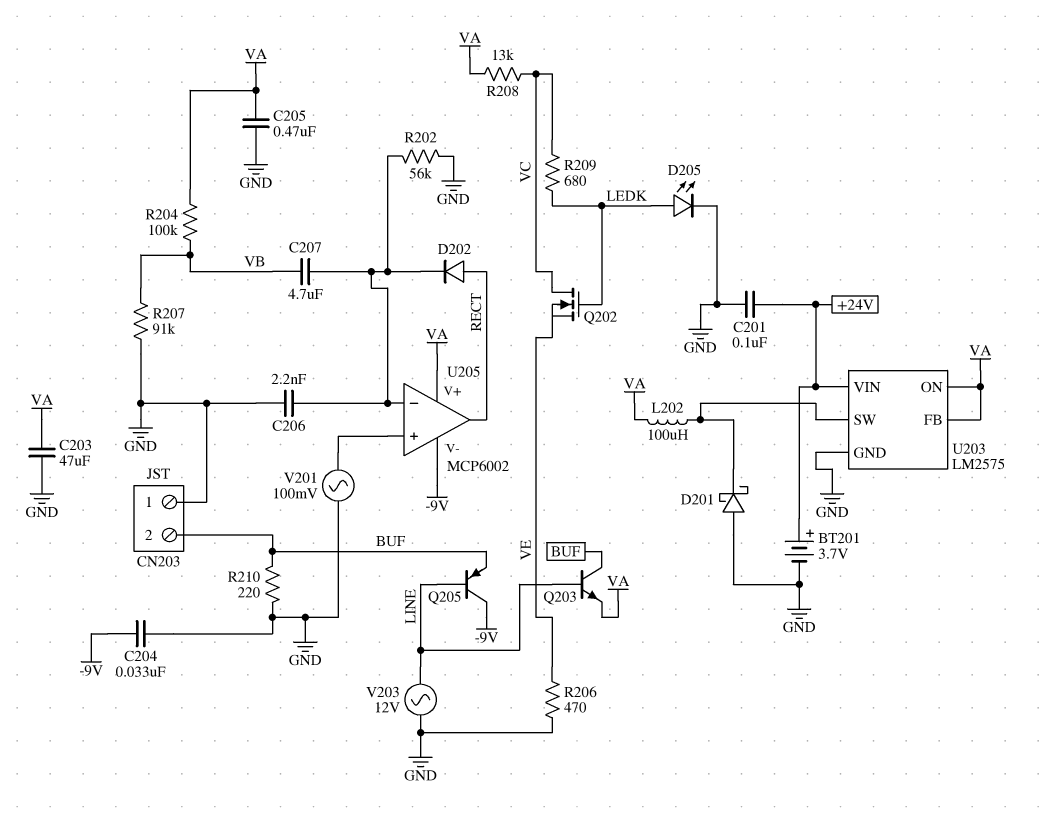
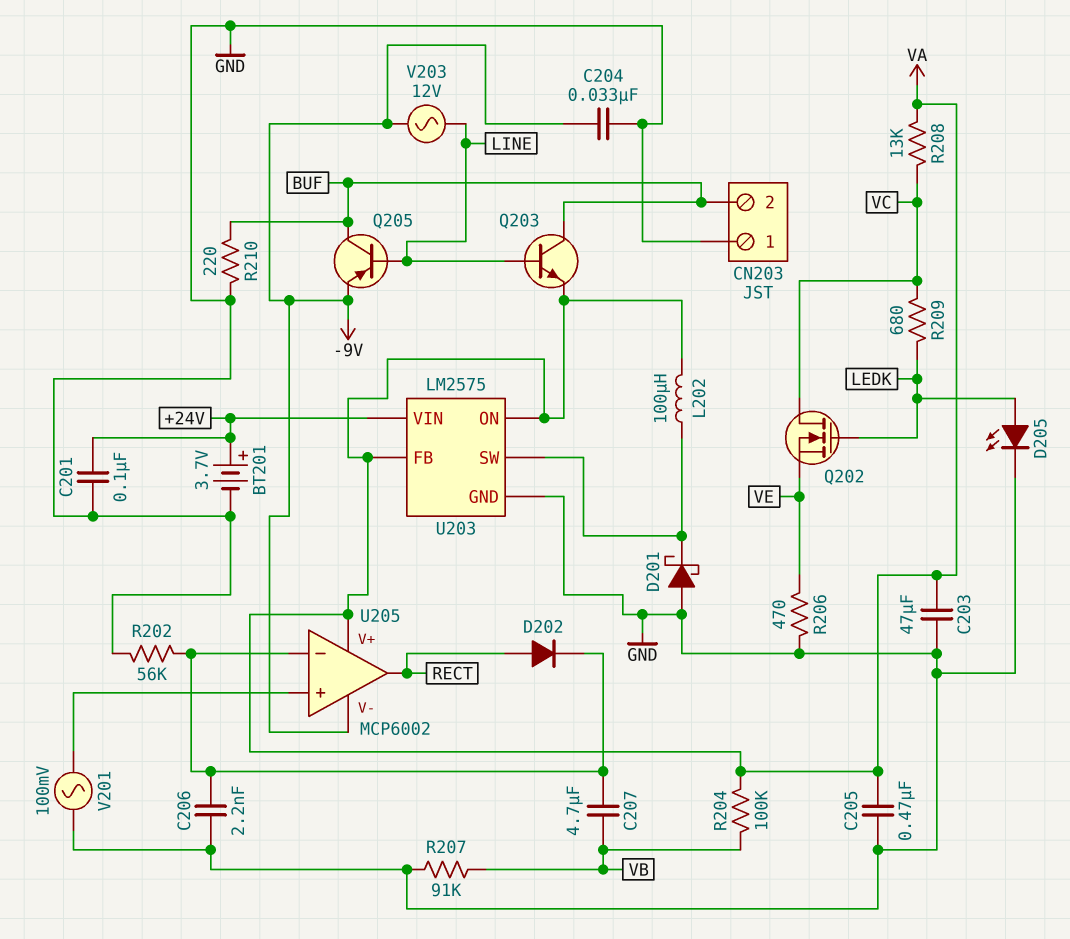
Q205: PNP (B LINE, C -9V, E BUF) -> PNP (B LINE, C BUF, E -9V)
V203: AC 12V (GND, LINE) -> AC 12V (-9V, LINE)

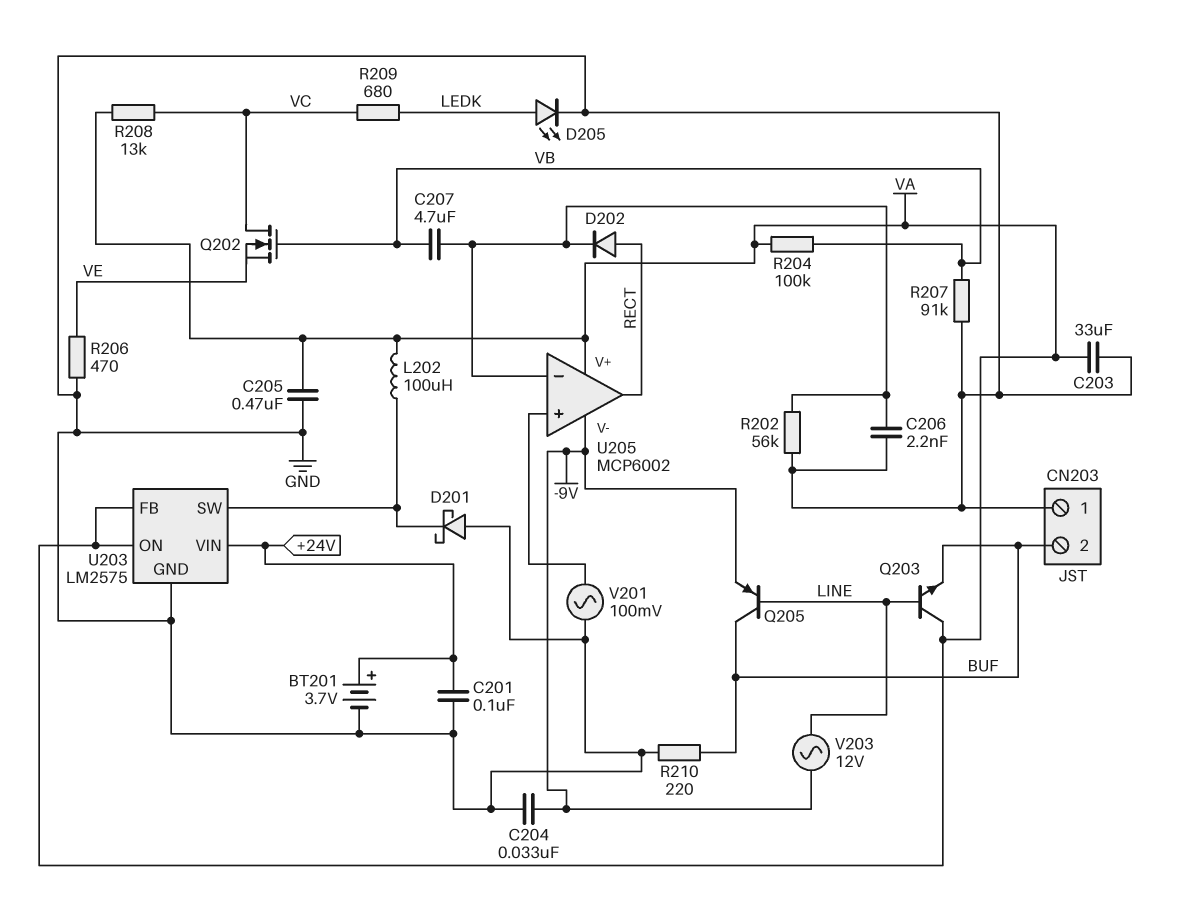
C203: 47uF (GND, VA) -> 33uF (GND, VA)
Q202: NMOS (G LEDK, D VC, S VE) -> NMOS (G VB, D VC, S VE)
Q203: NPN (B LINE, C BUF, E VA) -> NPN (B LINE, C VA, E BUF)

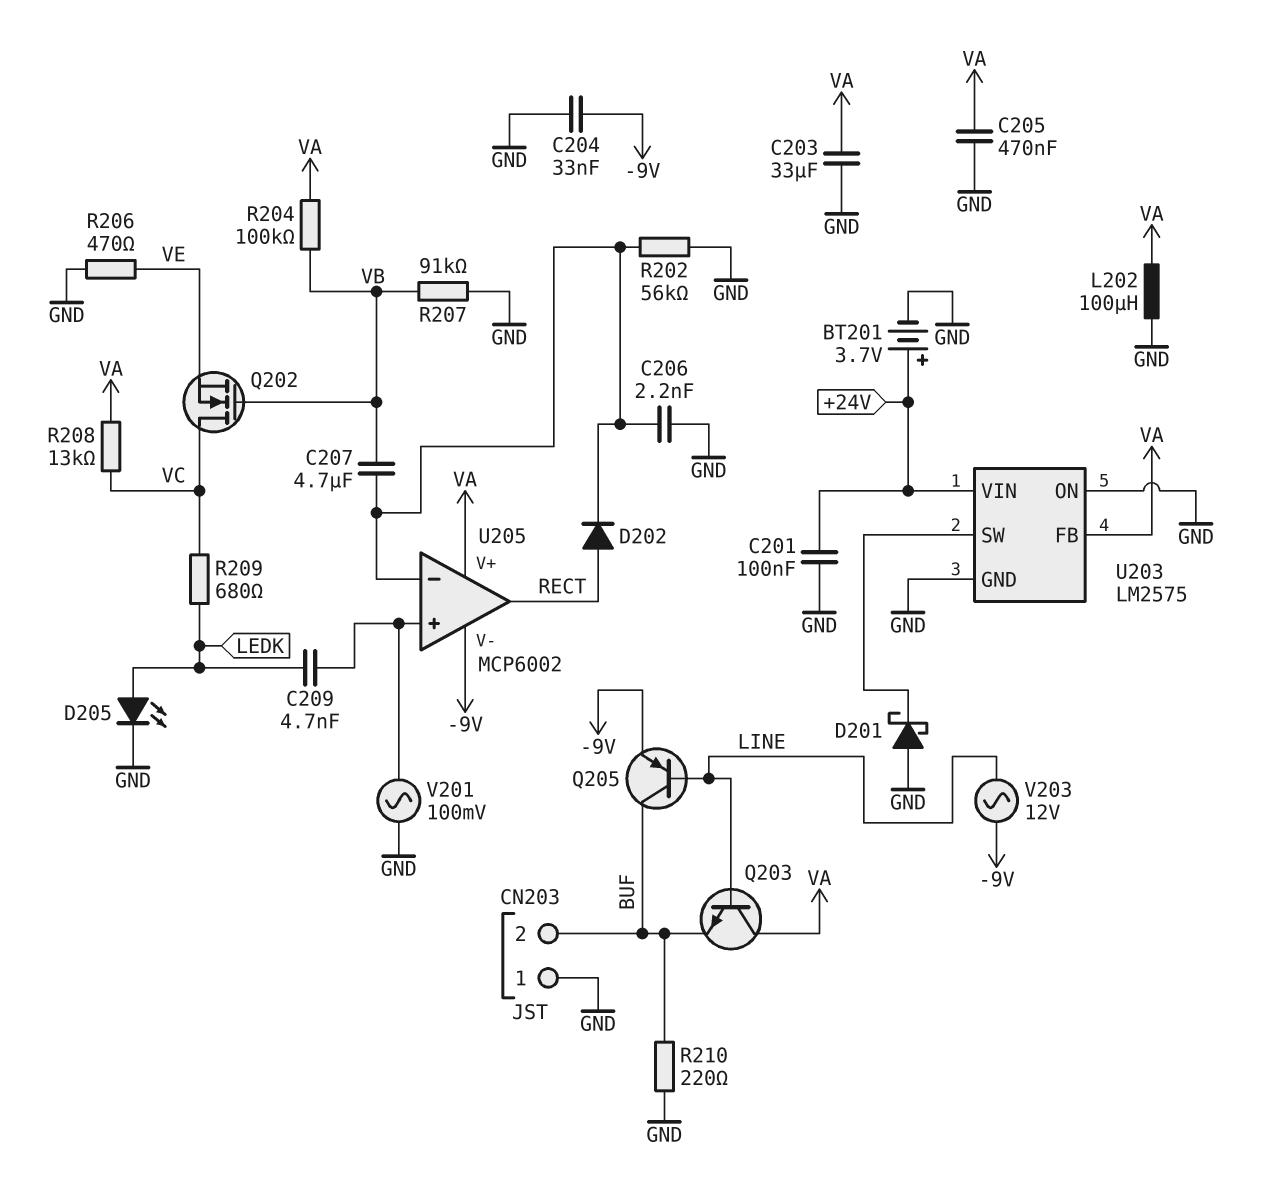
C209: none -> 4.7nF (LEDK, U205/in+)
L202: 100uH (U203/SW, VA) -> 100uH (GND, VA)
U203 pin ON: VA -> GND

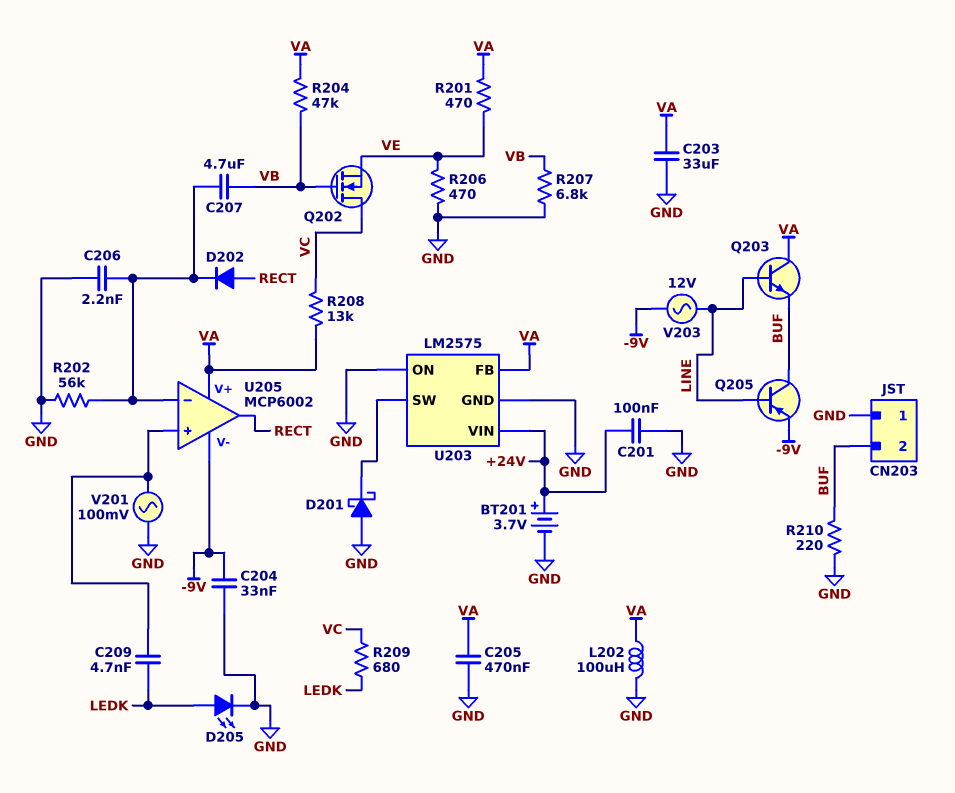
R201: none -> 470 (VA, VE)
R204: 100k (VA, VB) -> 47k (VA, VB)
R207: 91k (GND, VB) -> 6.8k (GND, VB)

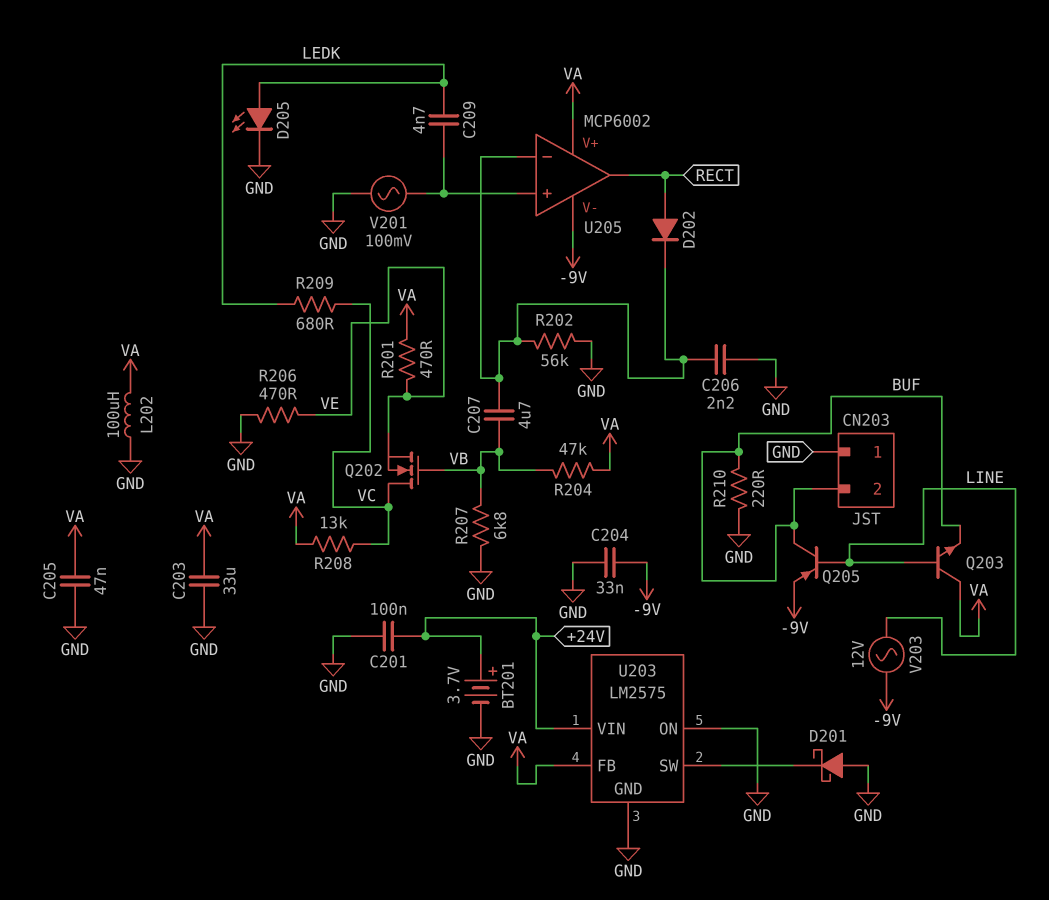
C205: 470nF (GND, VA) -> 47nF (GND, VA)

